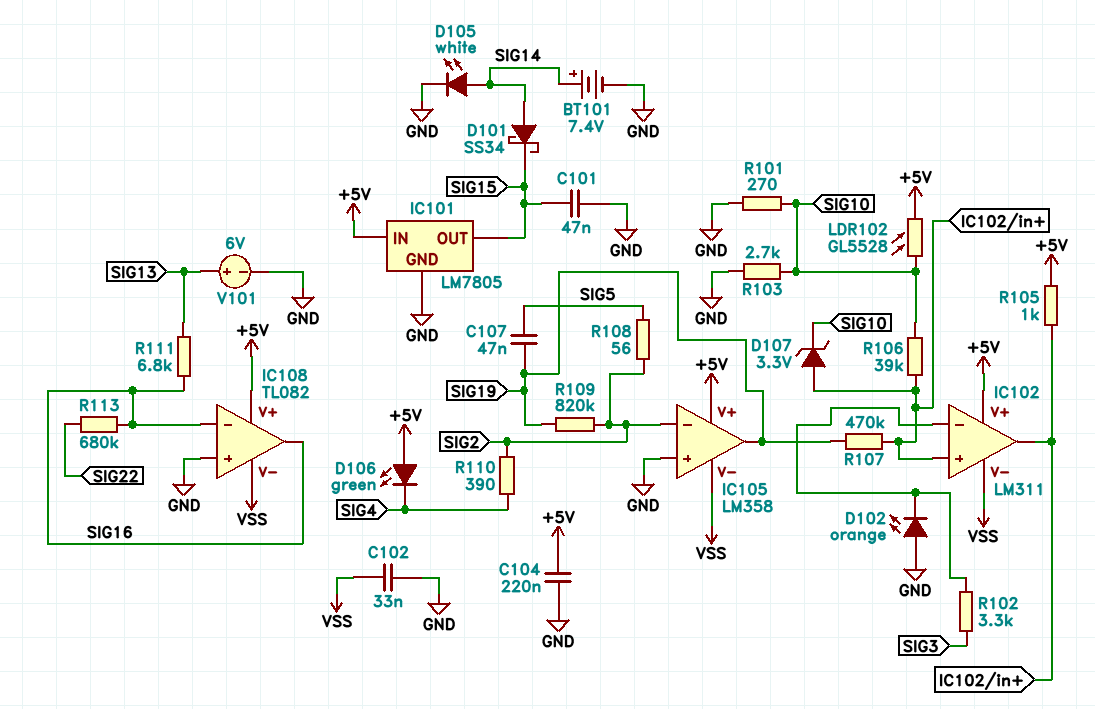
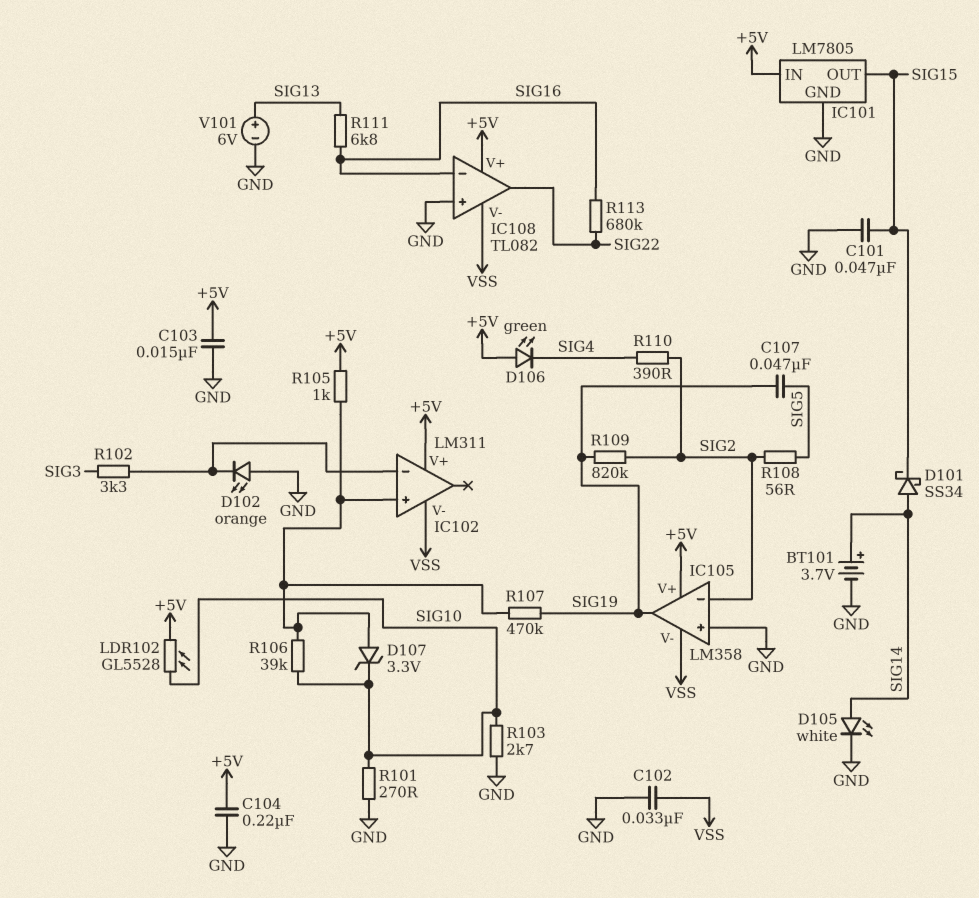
BT101: 7.4V (plus SIG14, minus GND) -> 3.7V (plus SIG14, minus GND)
C103: none -> 15nF (+5V, GND)
IC102 pin out: IC102/in+ -> none
IC108 pin out: SIG16 -> SIG22

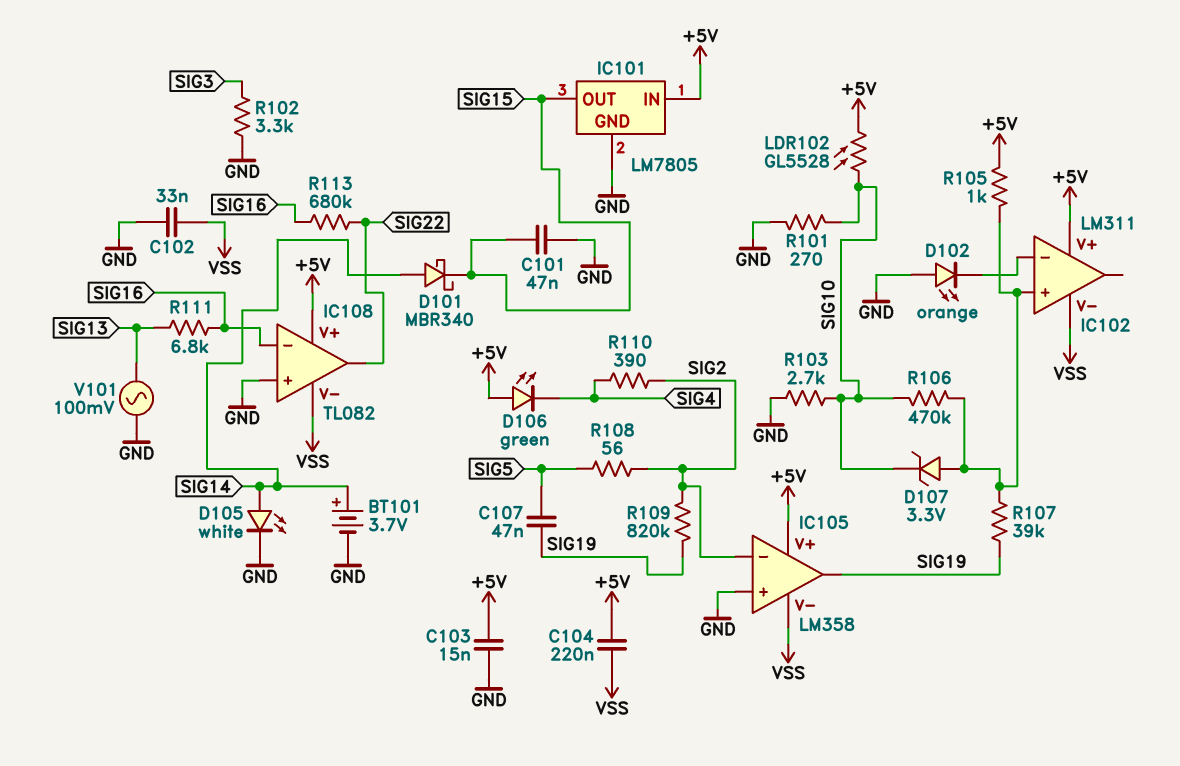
C104: 220nF (+5V, GND) -> 220nF (+5V, VSS)
D101: schottky SS34 (A SIG14, K SIG15) -> schottky MBR340 (A SIG14, K SIG15)
R102: 3.3k (IC102/in-, SIG3) -> 3.3k (GND, SIG3)
R106: 39k (IC102/in+, SIG10) -> 470k (IC102/in+, SIG10)
R107: 470k (IC102/in+, SIG19) -> 39k (IC102/in+, SIG19)
V101: 6V (plus SIG13, minus GND) -> AC 100mV (GND, SIG13)

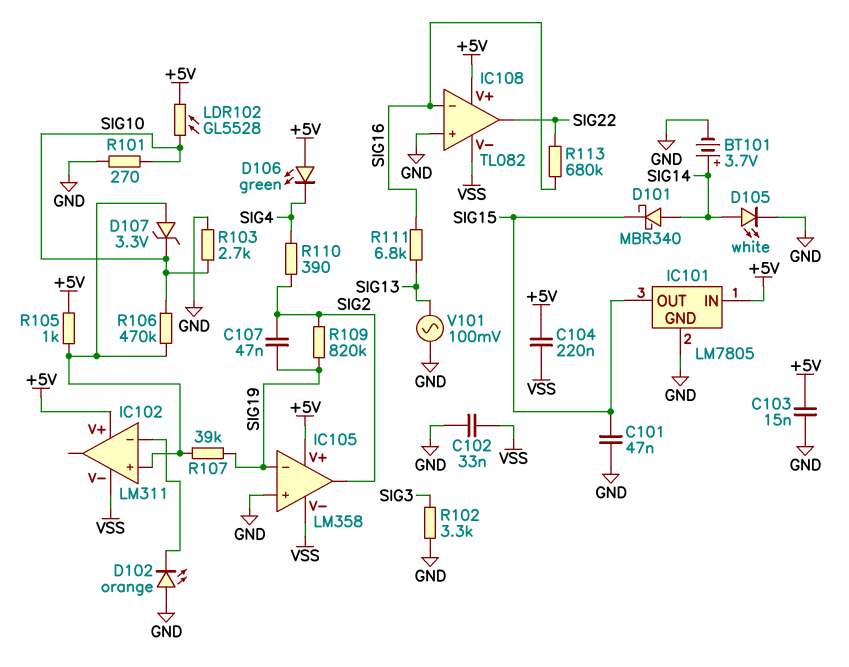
C107: 47nF (SIG5, SIG19) -> 47nF (SIG2, SIG19)
IC105 pin in-: SIG2 -> SIG19
IC105 pin out: SIG19 -> SIG2
R108: 56 (SIG2, SIG5) -> none

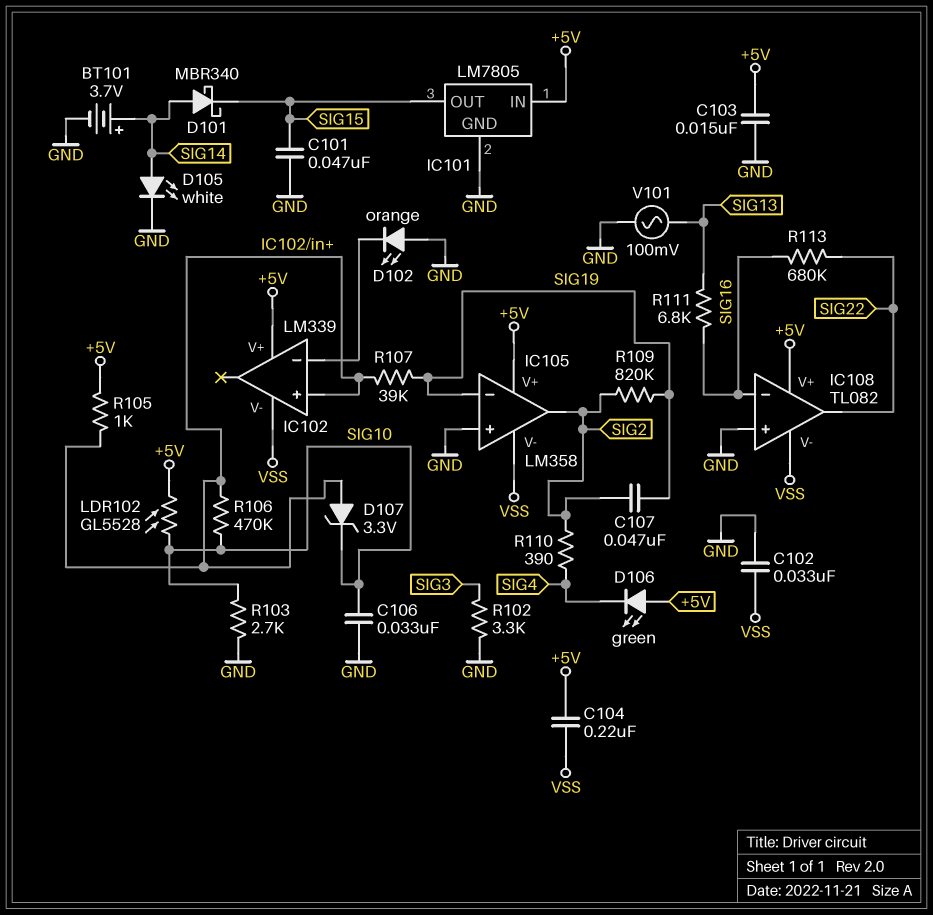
C106: none -> 33nF (GND, SIG10)
IC102: LM311 -> LM339
R101: 270 (GND, SIG10) -> none

